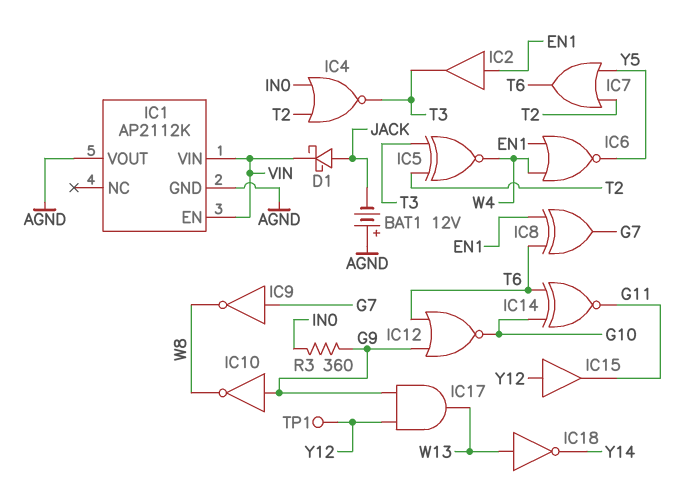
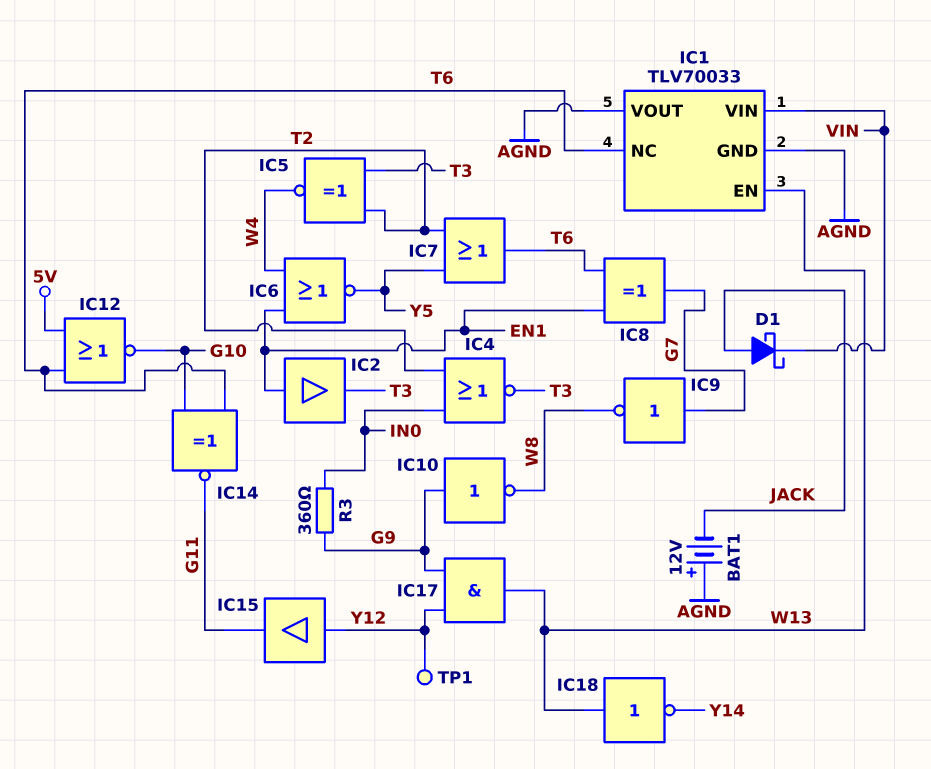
IC1: AP2112K -> TLV70033
IC1 pin EN: VIN -> W13
IC1 pin NC: none -> T6
IC12: NOR (in G9, in T6, out G10) -> NOR (in 5V, in T6, out G10)

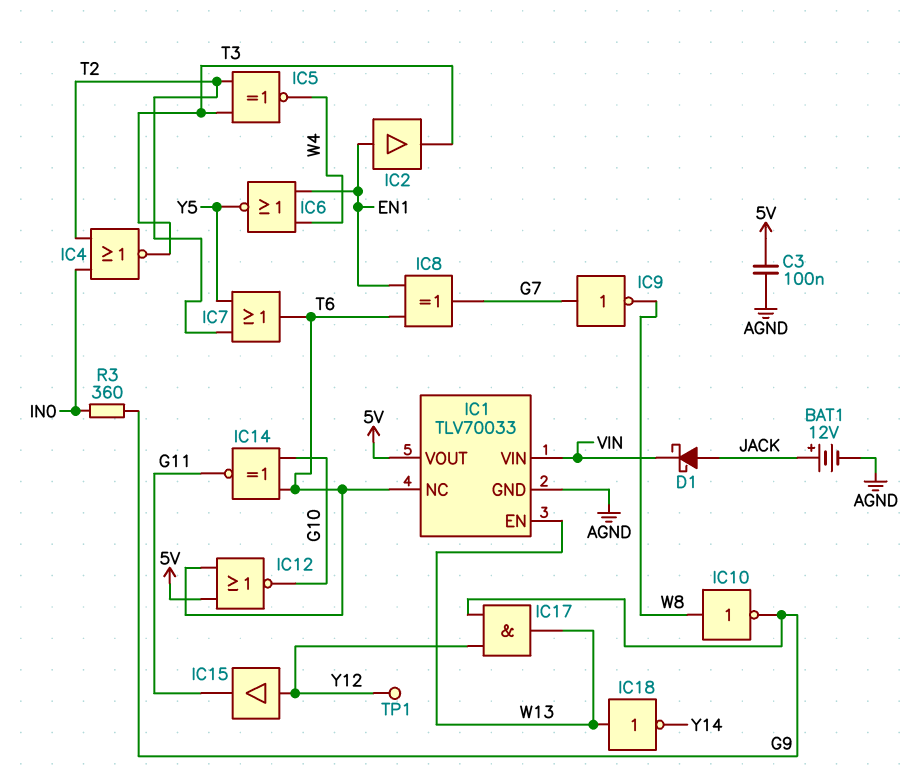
BAT1: 12V (plus AGND, minus JACK) -> 12V (plus JACK, minus AGND)
C3: none -> 100nF (5V, AGND)
IC1 pin VOUT: AGND -> 5V
IC10: NOT (in G9, out W8) -> NOT (in W8, out G9)

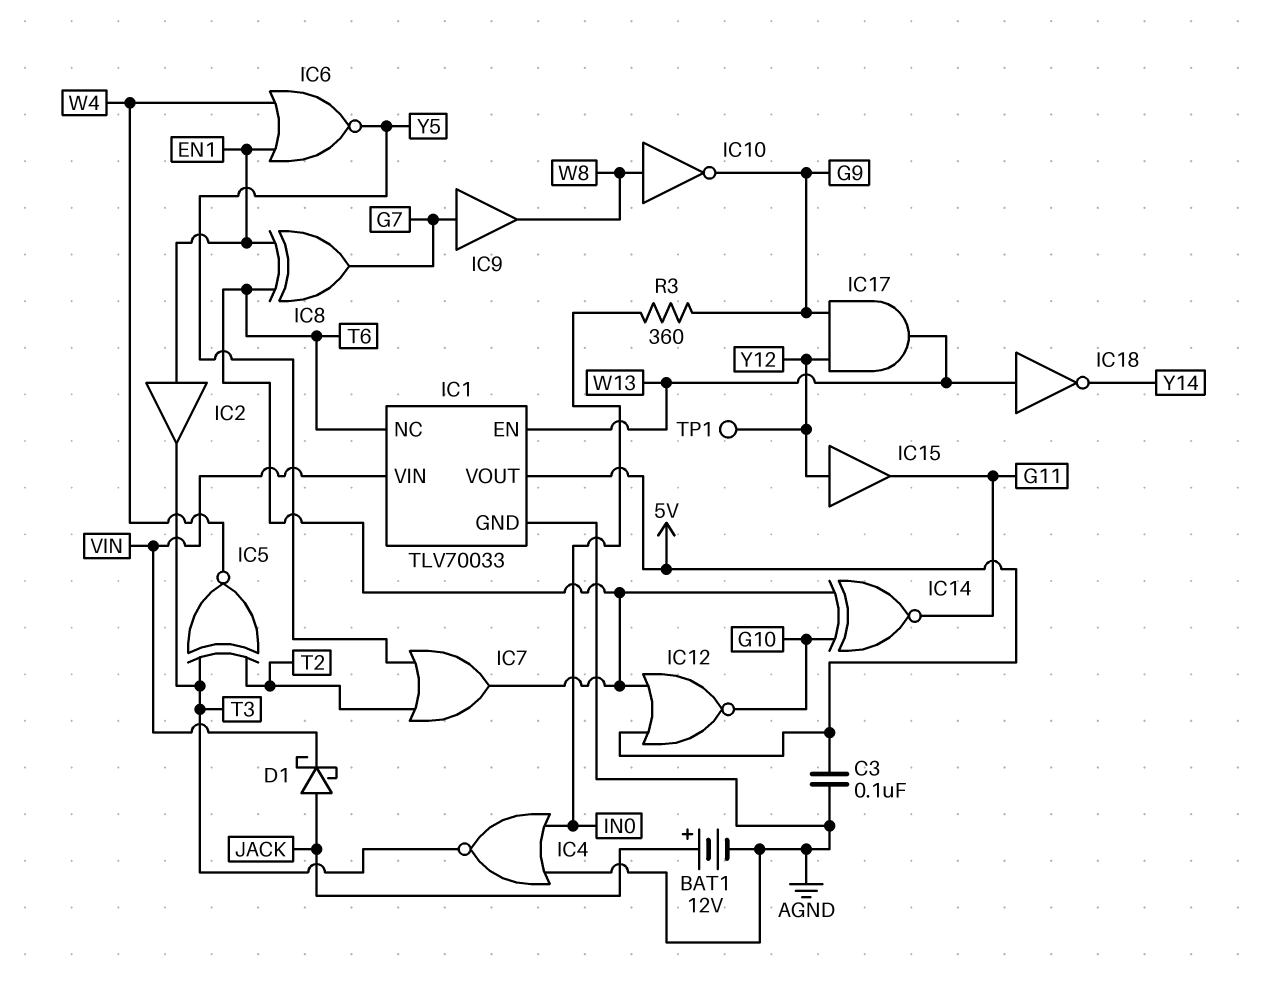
IC4: NOR (in IN0, in T2, out T3) -> NOR (in AGND, in IN0, out T3)
IC9: NOT (in G7, out W8) -> buffer (in G7, out W8)

